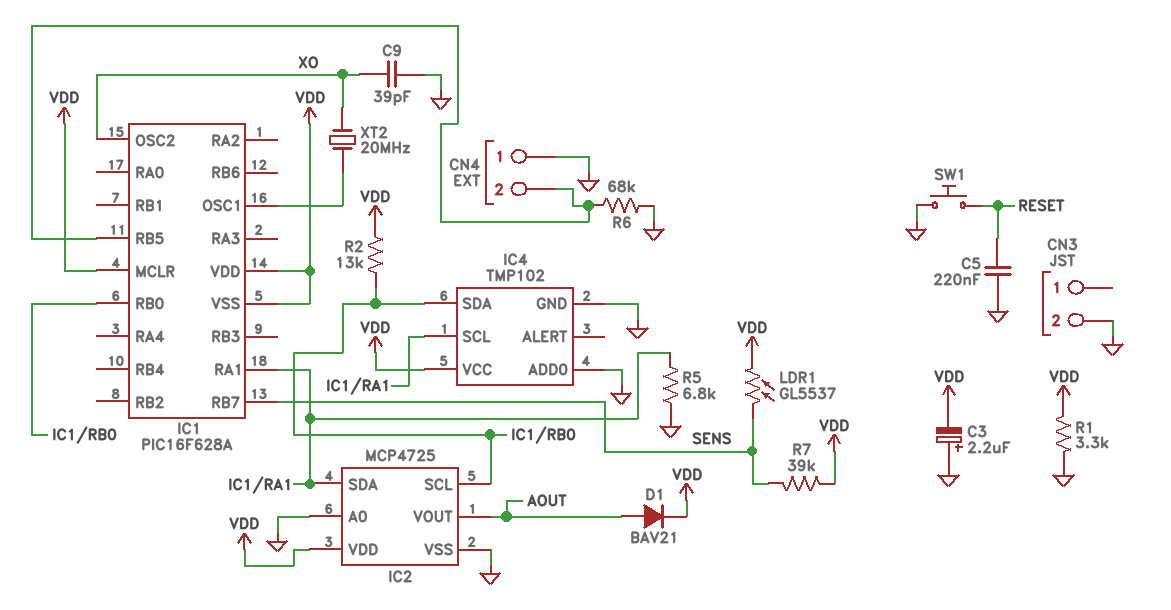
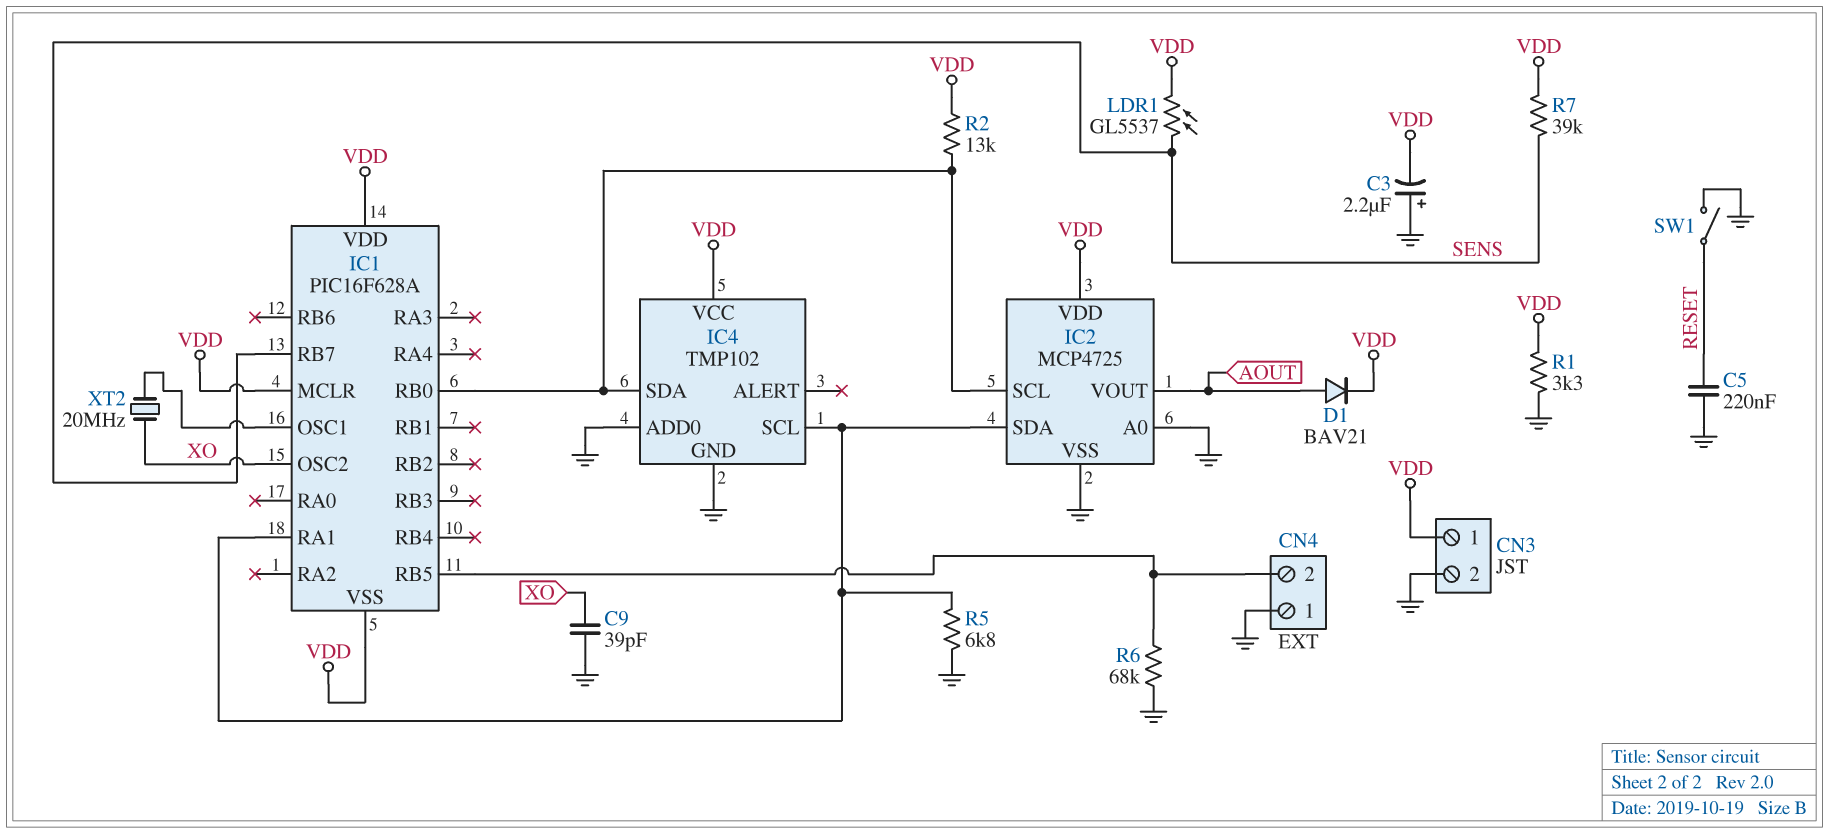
CN3 pin 1: none -> VDD
SW1: button (GND, RESET) -> switch (GND, RESET)

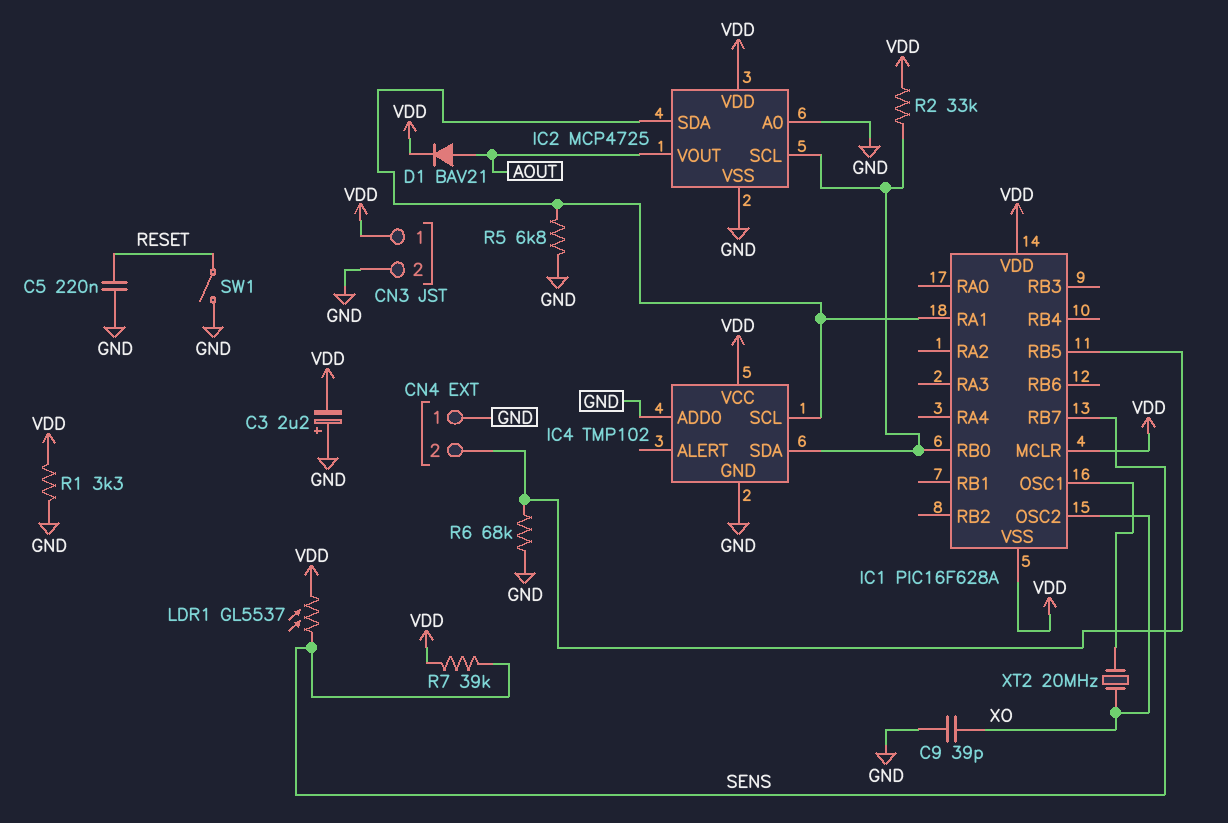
R2: 13k (IC1/RB0, VDD) -> 33k (IC1/RB0, VDD)

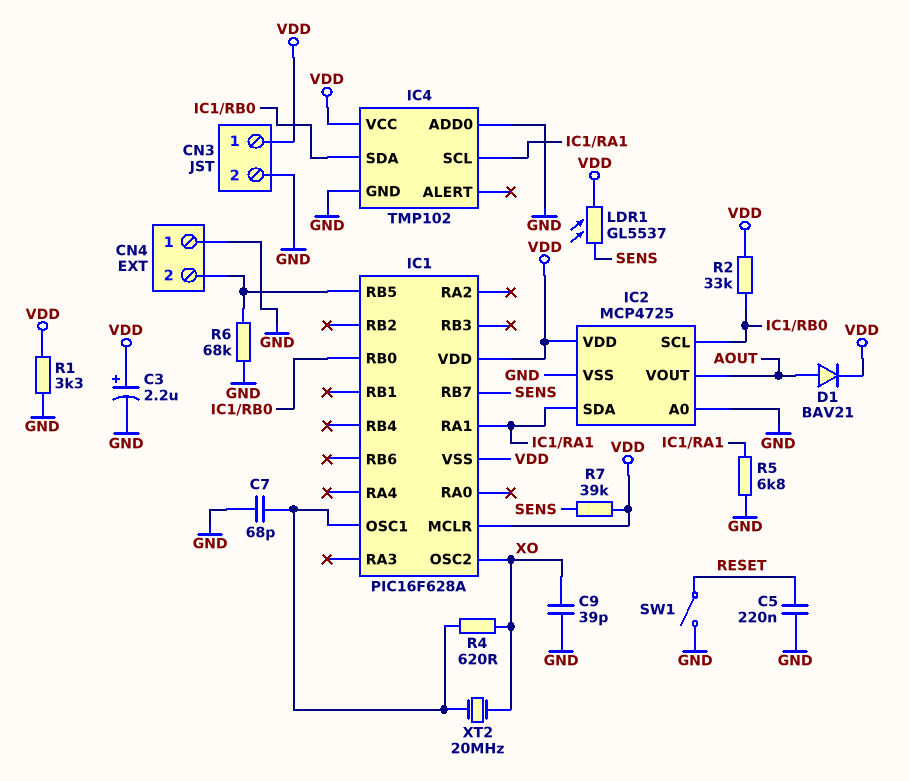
C3: 2.2uF (plus GND, minus VDD) -> 2.2uF (plus VDD, minus GND)
C7: none -> 68pF (GND, IC1/OSC1)
R4: none -> 620 (IC1/OSC1, XO)

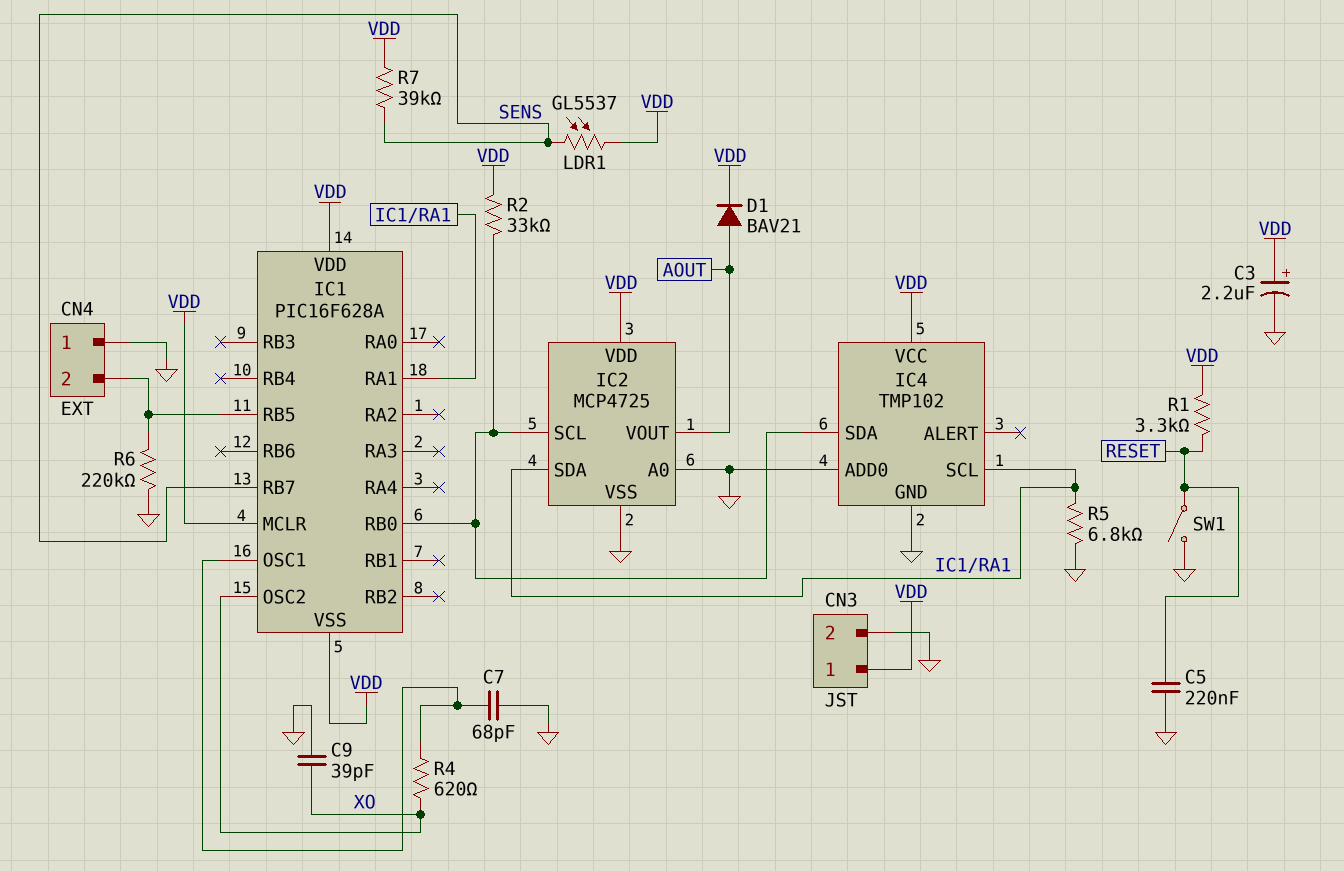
R1: 3.3k (GND, VDD) -> 3.3k (RESET, VDD)
R6: 68k (CN4/2, GND) -> 220k (CN4/2, GND)
XT2: 20MHz (IC1/OSC1, XO) -> none

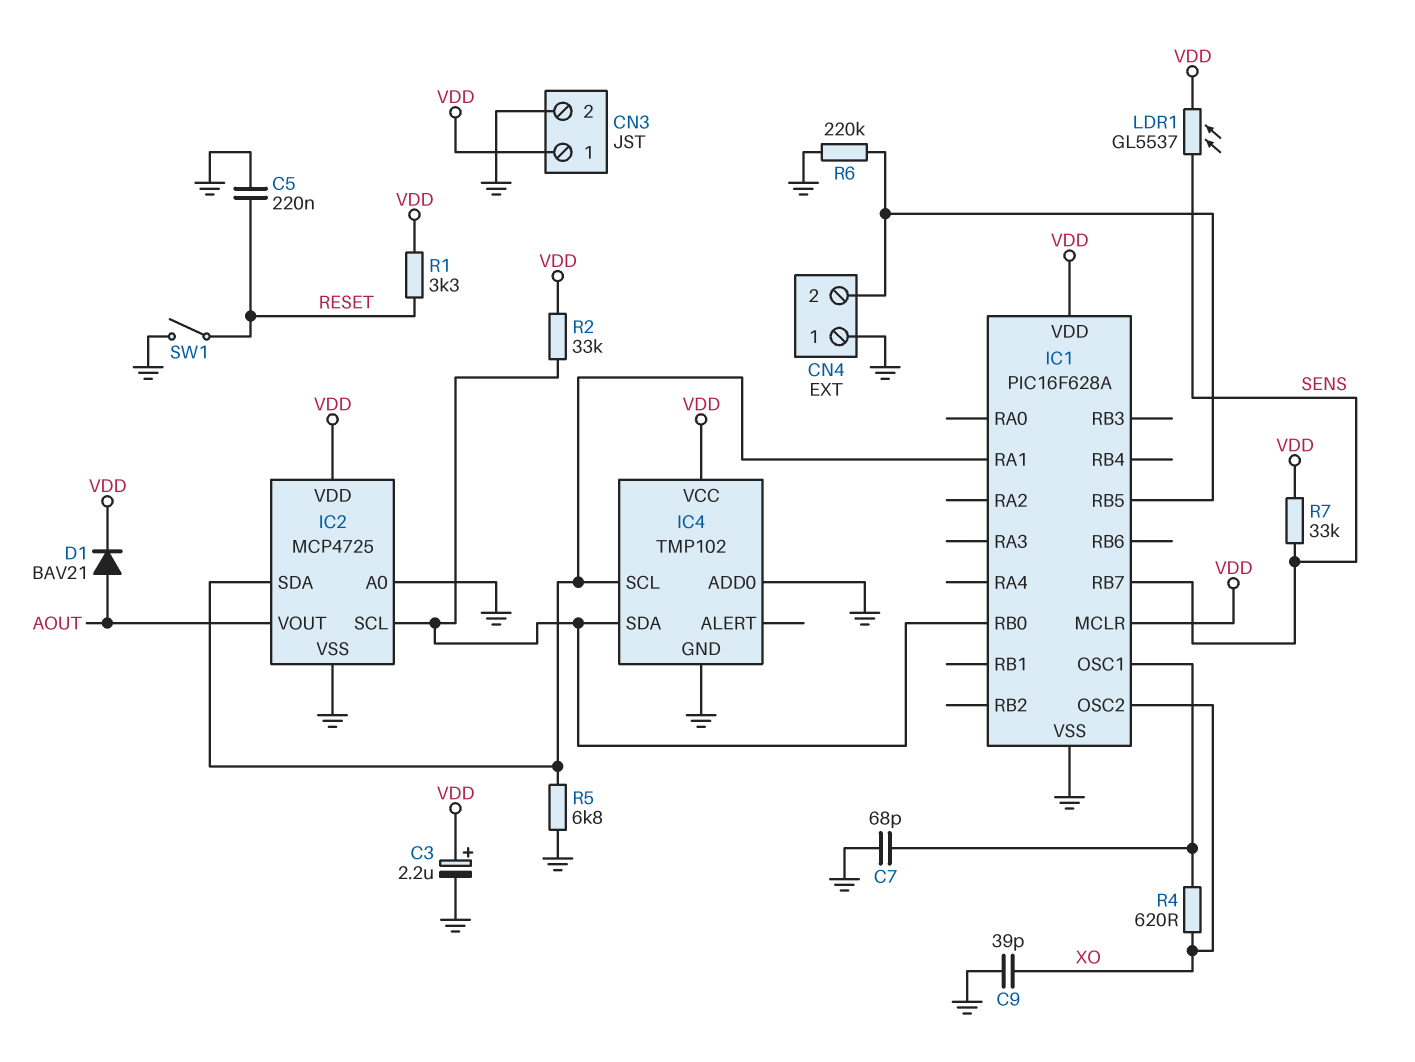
IC1 pin VSS: VDD -> GND
R7: 39k (SENS, VDD) -> 33k (SENS, VDD)

